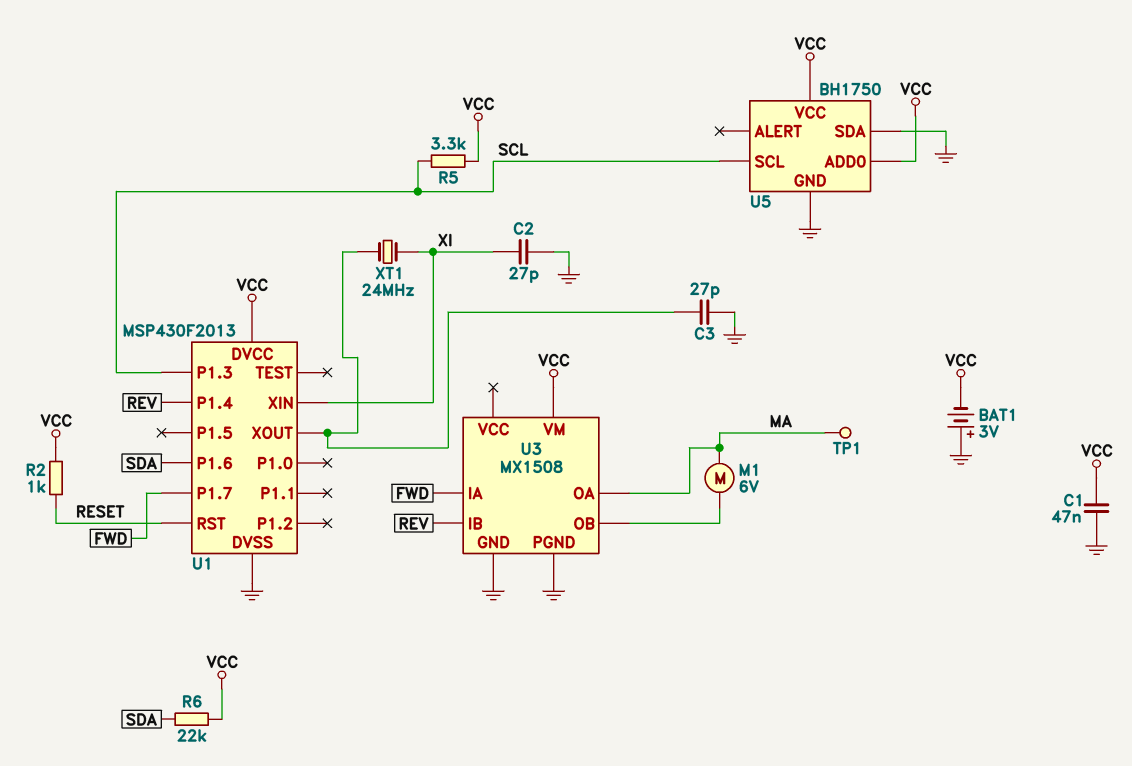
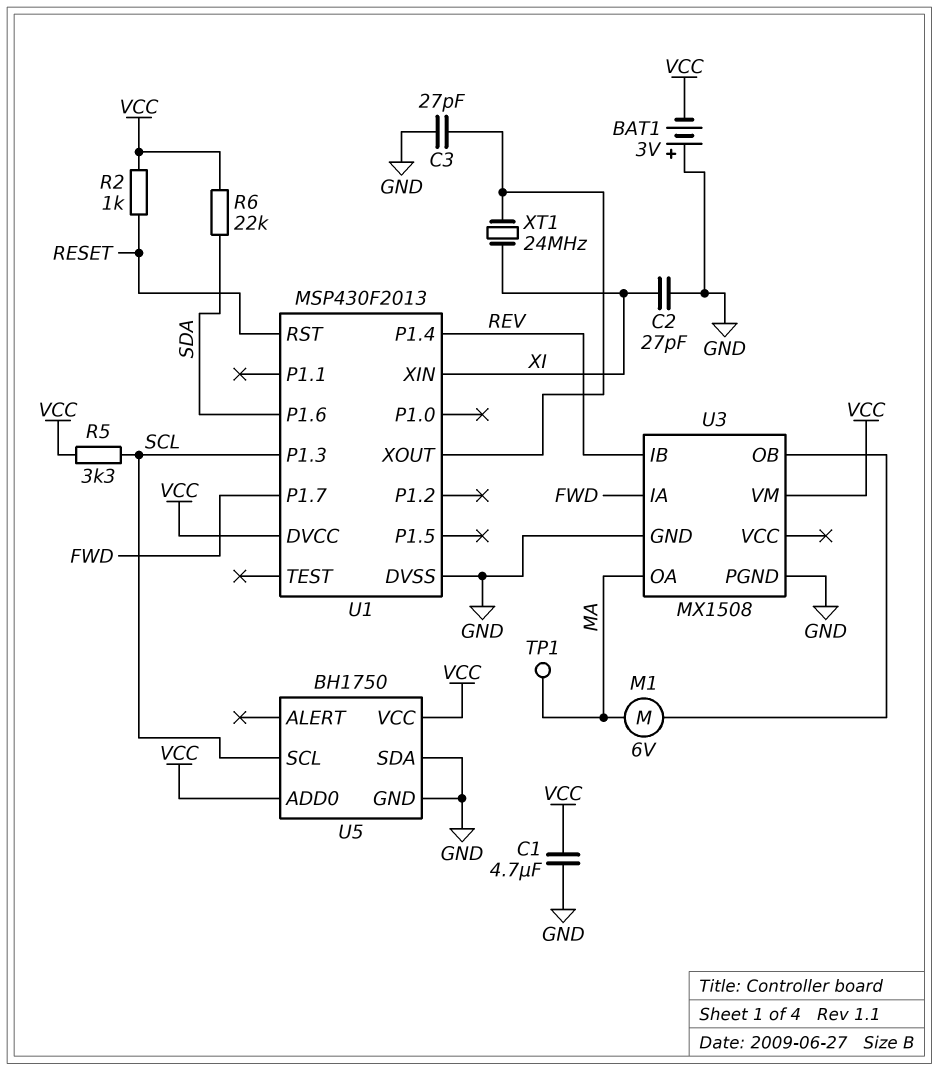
C1: 47nF (GND, VCC) -> 4.7uF (GND, VCC)

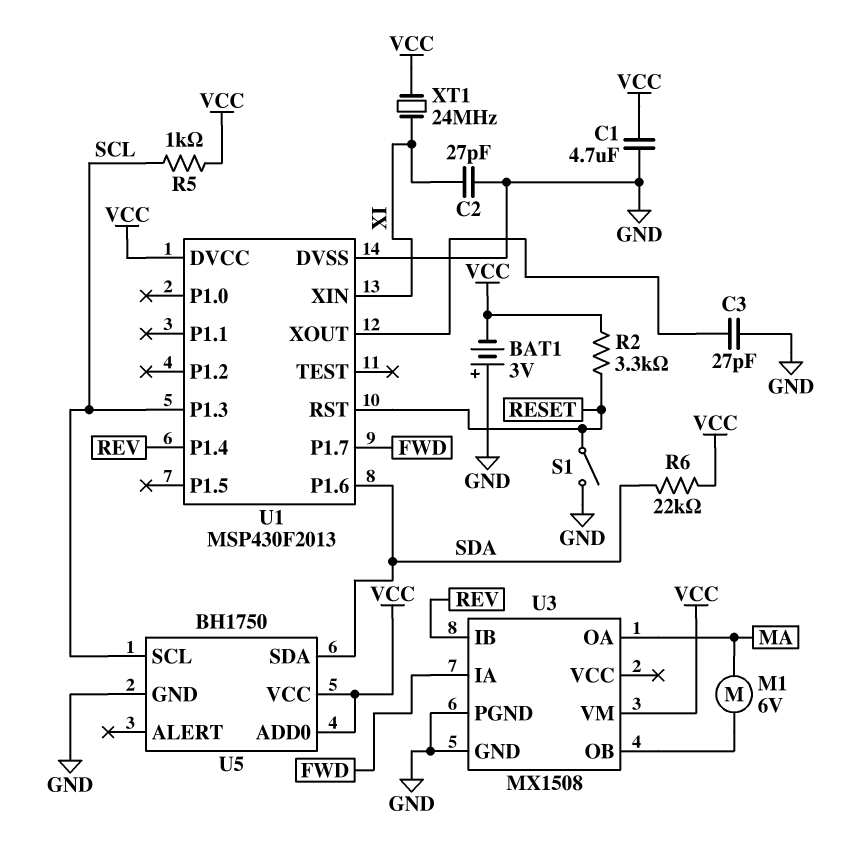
R2: 1k (RESET, VCC) -> 3.3k (RESET, VCC)
R5: 3.3k (SCL, VCC) -> 1k (SCL, VCC)
S1: none -> switch (GND, RESET)
TP1: test point (MA) -> none
U5 pin SDA: GND -> SDA
XT1: 24MHz (U1/XOUT, XI) -> 24MHz (VCC, XI)

